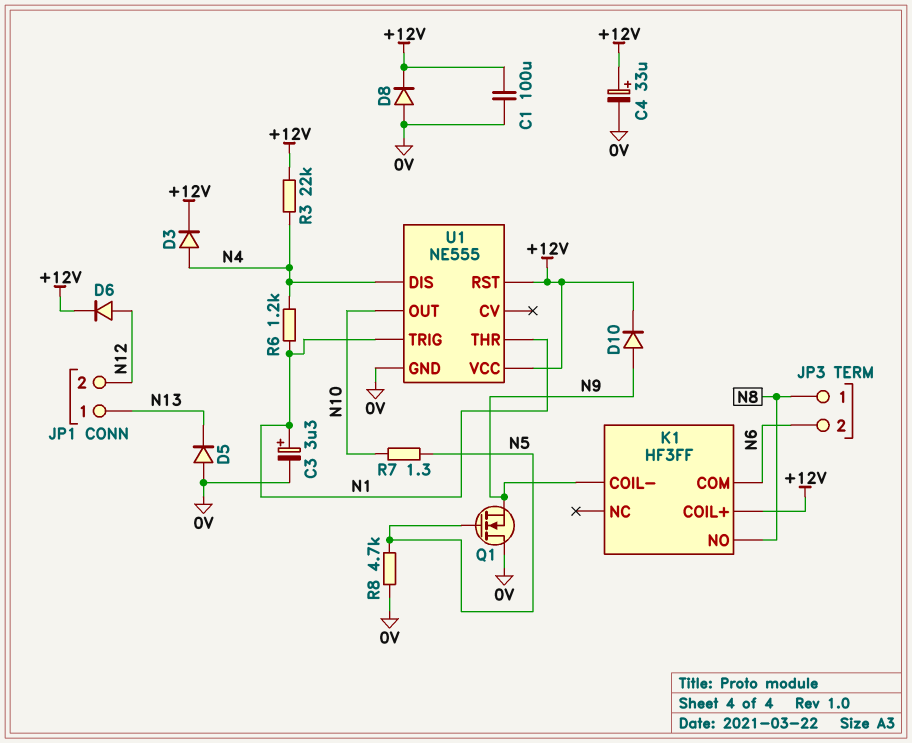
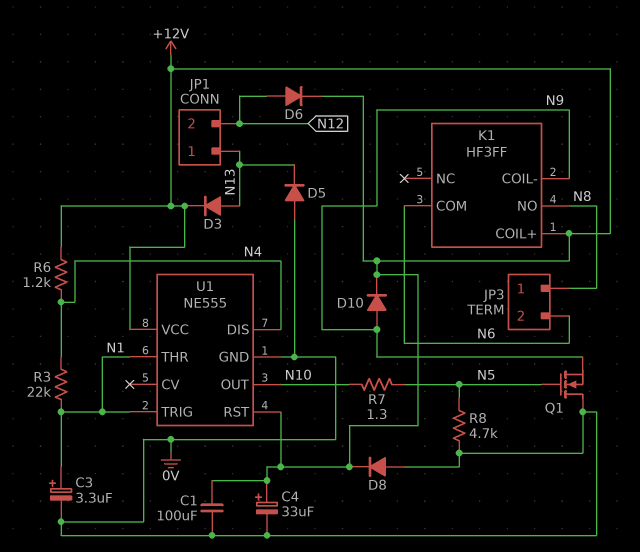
D3: diode (A N4, K +12V) -> diode (A N13, K +12V)
R3: 22k (+12V, N4) -> 22k (N1, N4)
R6: 1.2k (N1, N4) -> 1.2k (+12V, N4)

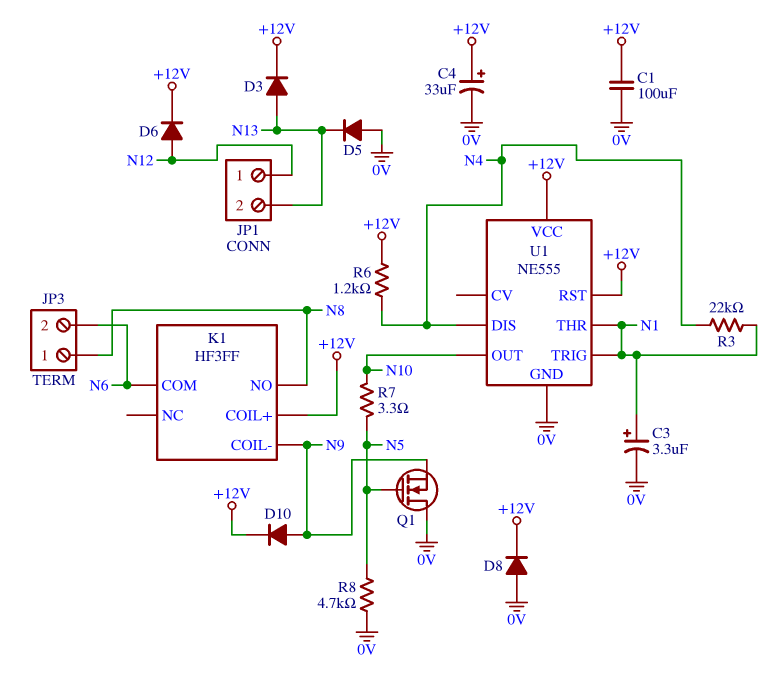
JP1 pin 1: N13 -> N12
JP1 pin 2: N12 -> N13
R7: 1.3 (N5, N10) -> 3.3 (N5, N10)

